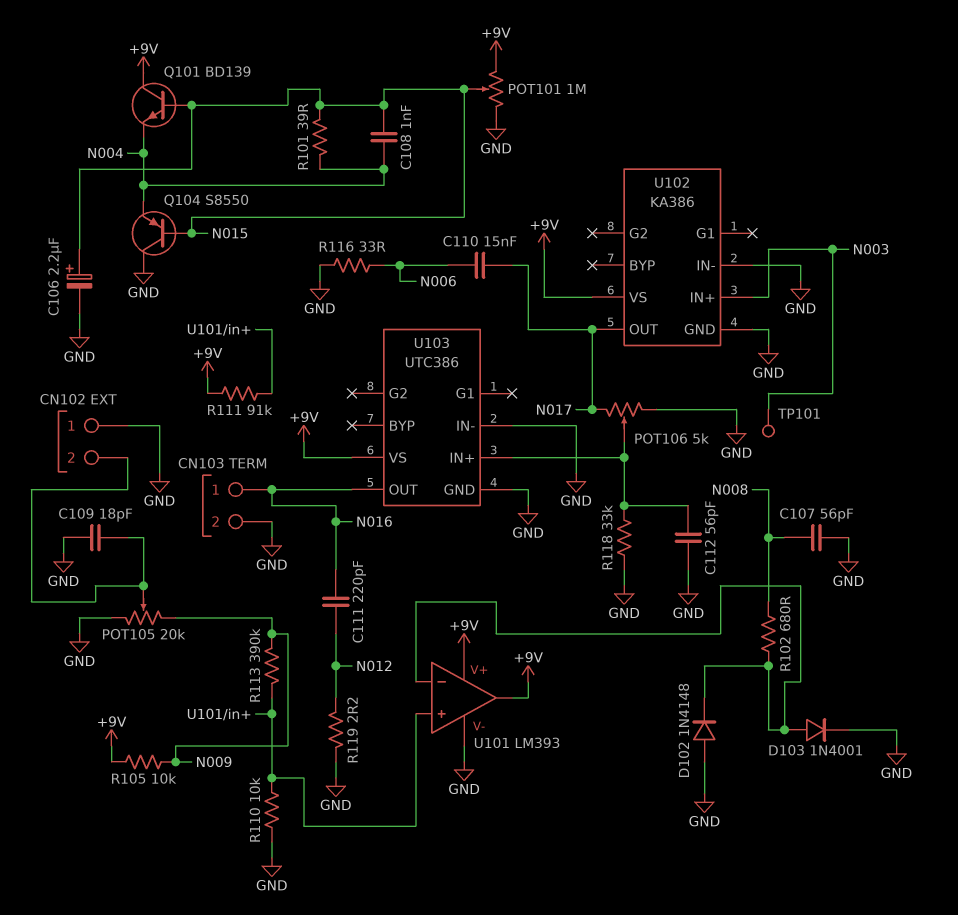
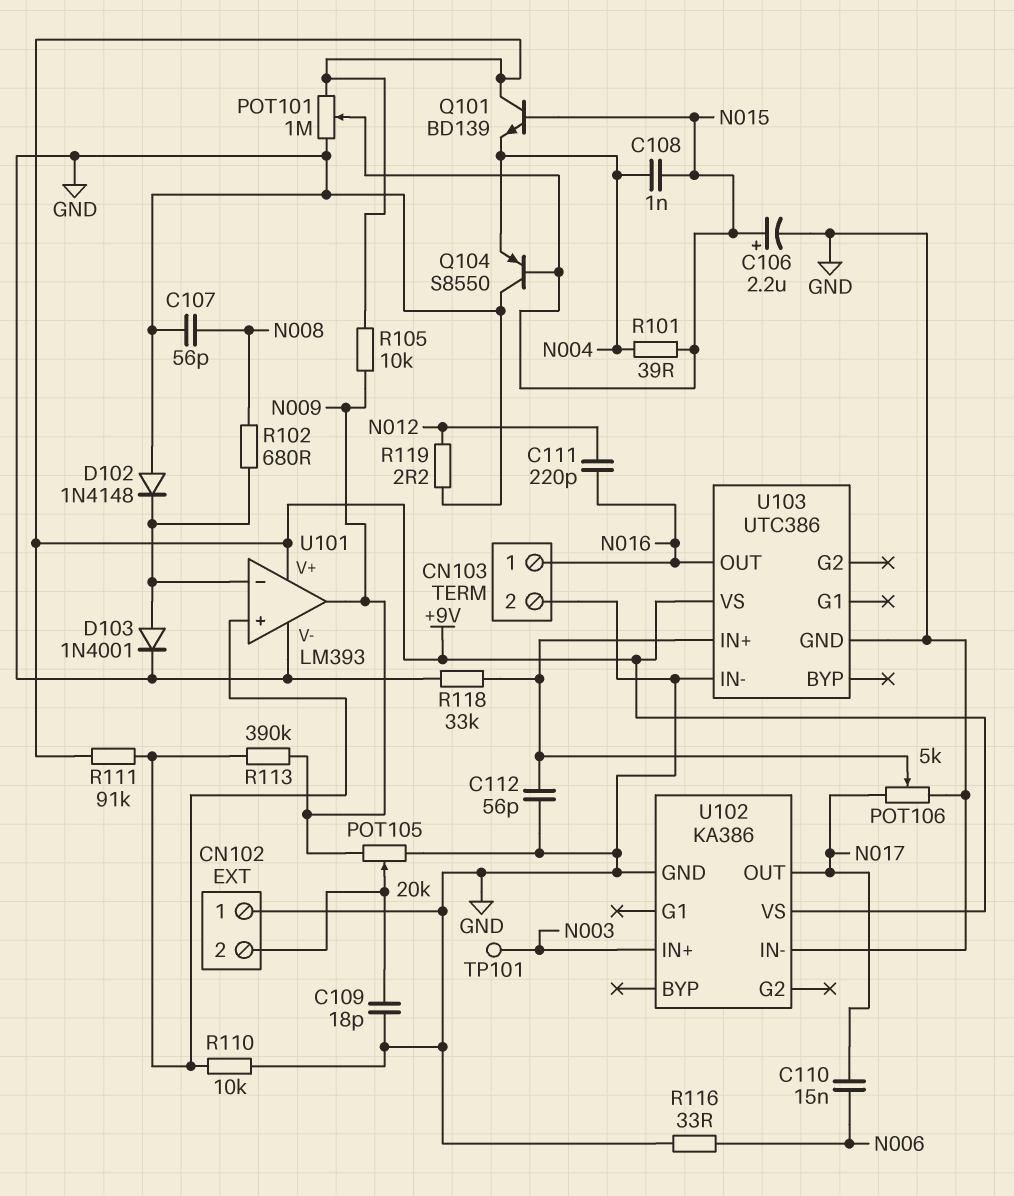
U101 pin out: +9V -> N009

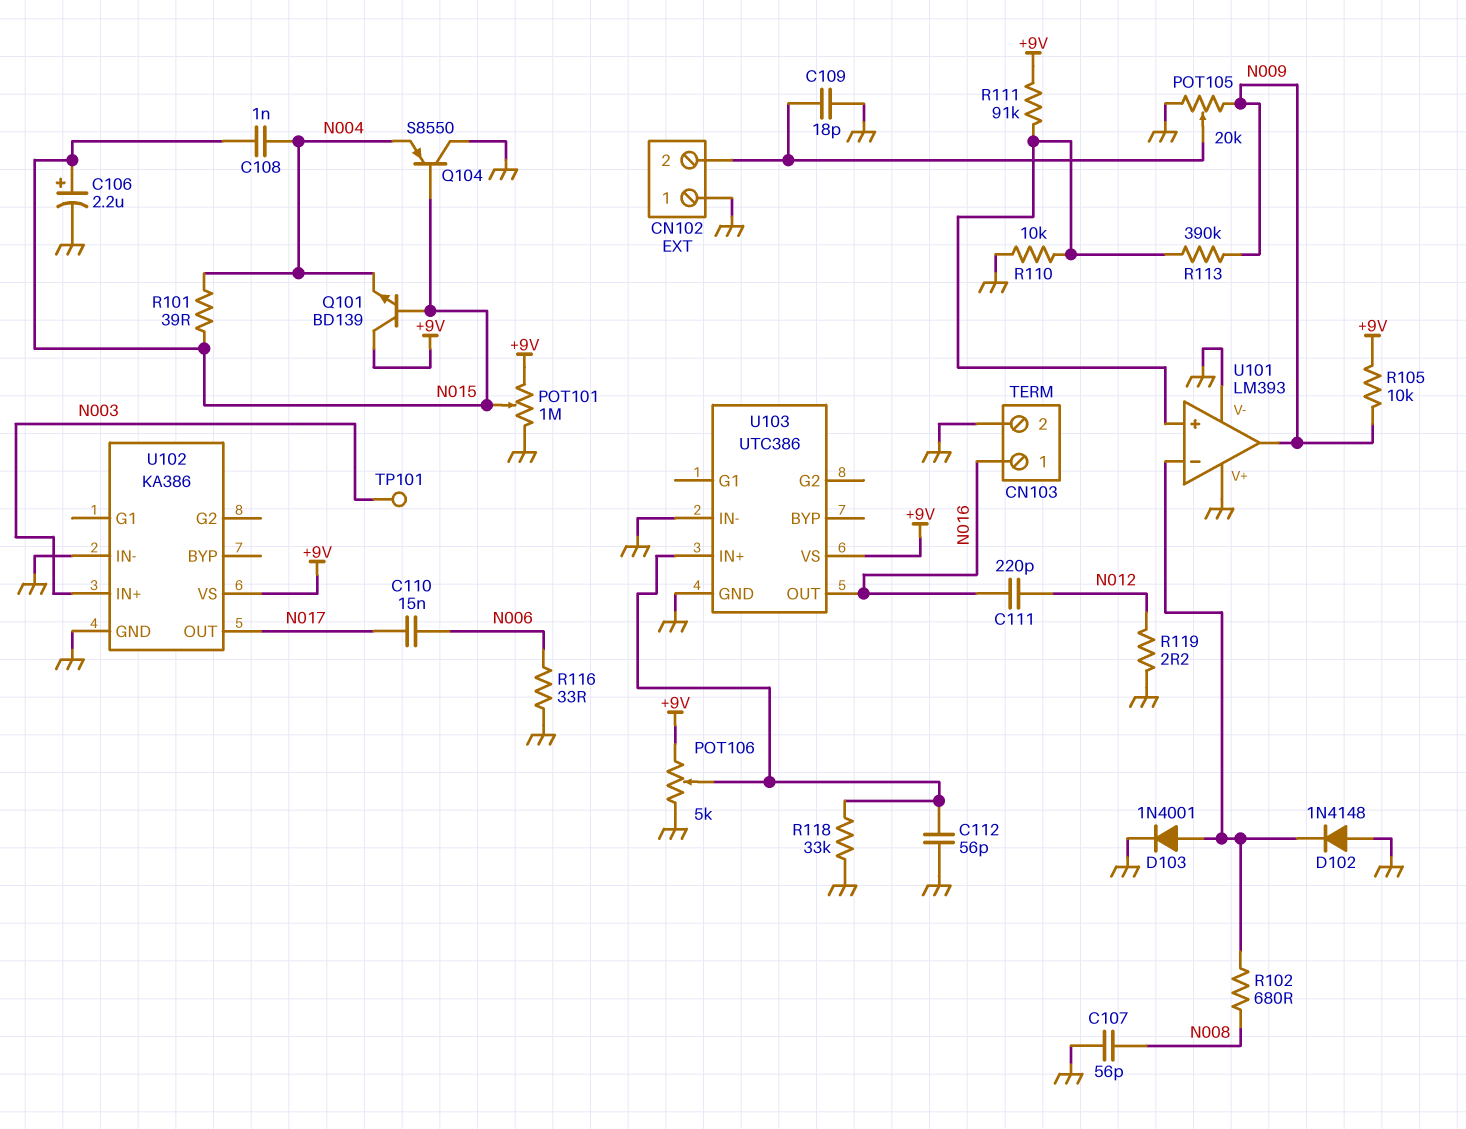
POT106: 5k (GND, N017, wiper U103/IN+) -> 5k (+9V, GND, wiper U103/IN+)
U101 pin V+: +9V -> GND

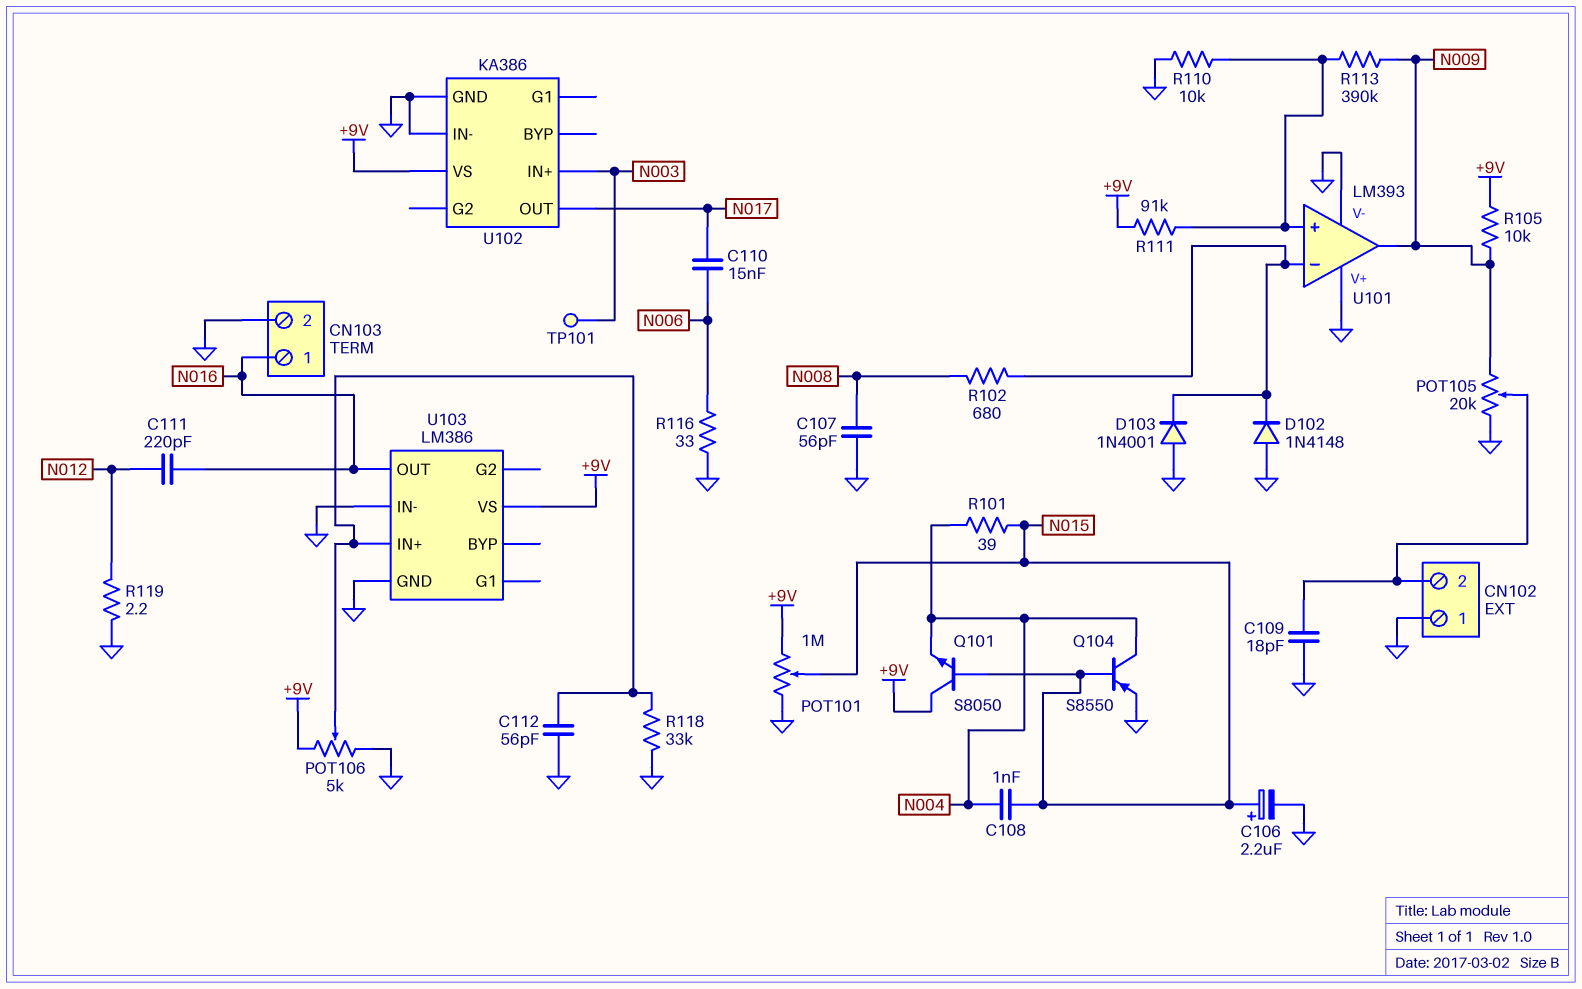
D103: diode 1N4001 (A U101/in-, K GND) -> diode 1N4001 (A GND, K U101/in-)
Q101: NPN BD139 (B N015, C +9V, E N004) -> NPN S8050 (B N015, C +9V, E N004)
Q104: PNP S8550 (B N015, C GND, E N004) -> PNP S8550 (B N015, C N004, E GND)
U103: UTC386 -> LM386

